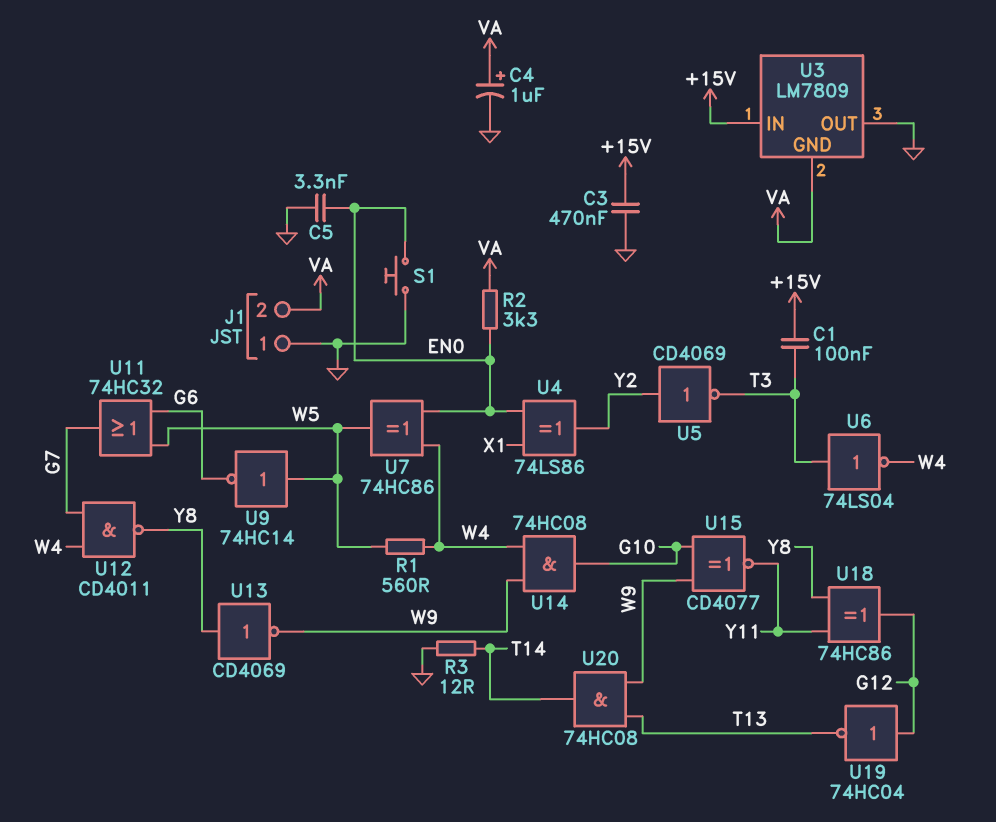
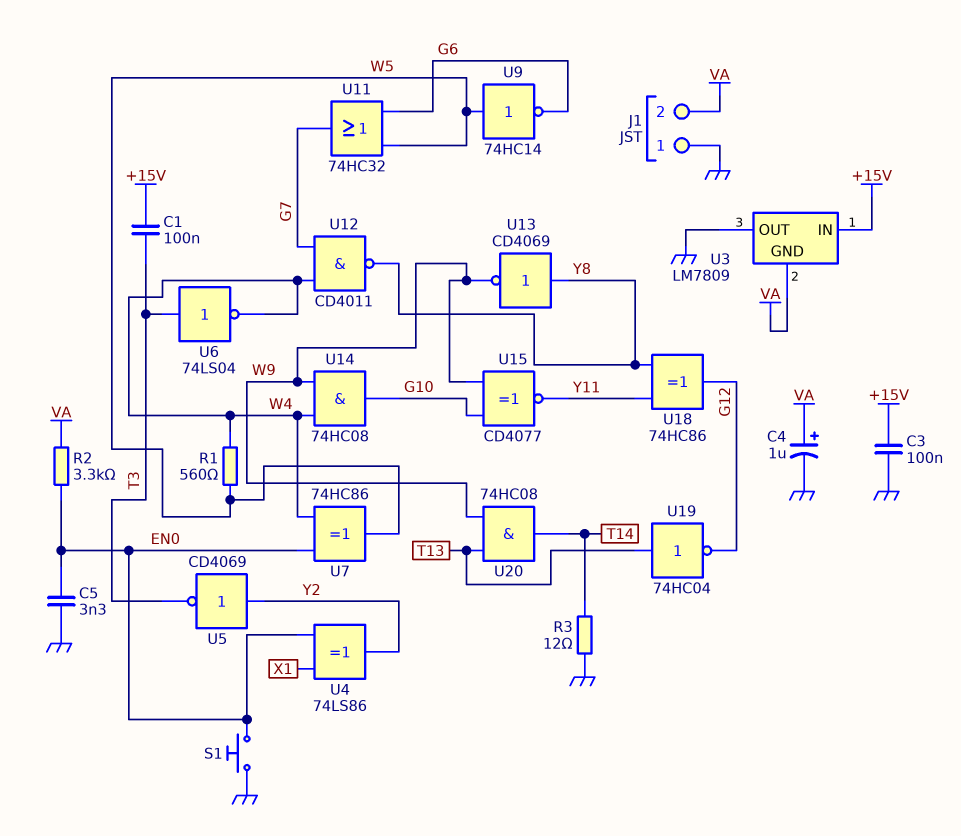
C3: 470nF (+15V, GND) -> 100nF (+15V, GND)
U19: NOT 74HC04 (in G12, out T13) -> NOT 74HC04 (in T13, out G12)

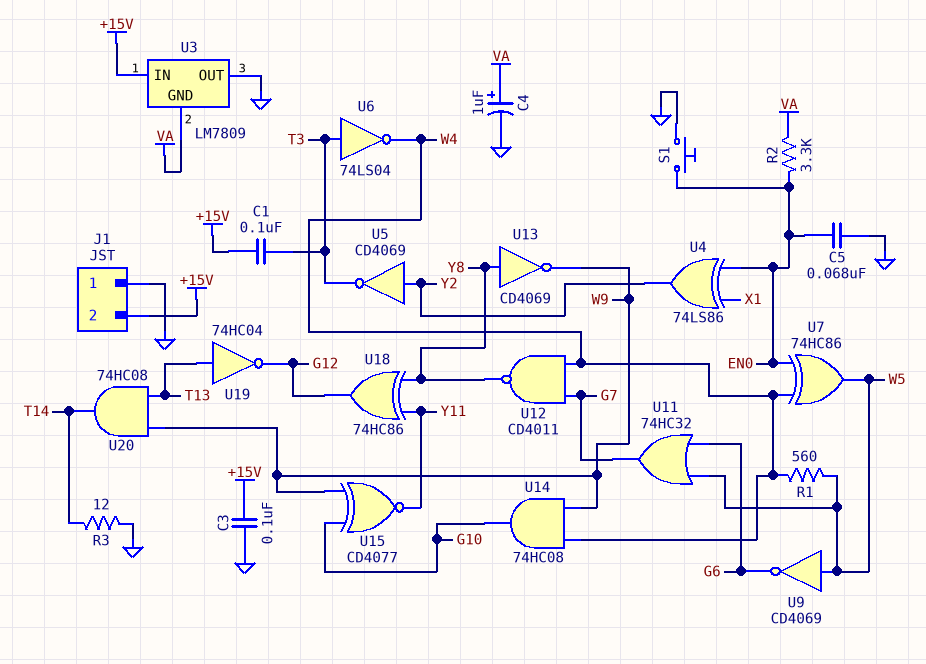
C5: 3.3nF (EN0, GND) -> 68nF (EN0, GND)
J1 pin 2: VA -> +15V
U9: NOT 74HC14 (in W5, out G6) -> NOT CD4069 (in W5, out G6)

